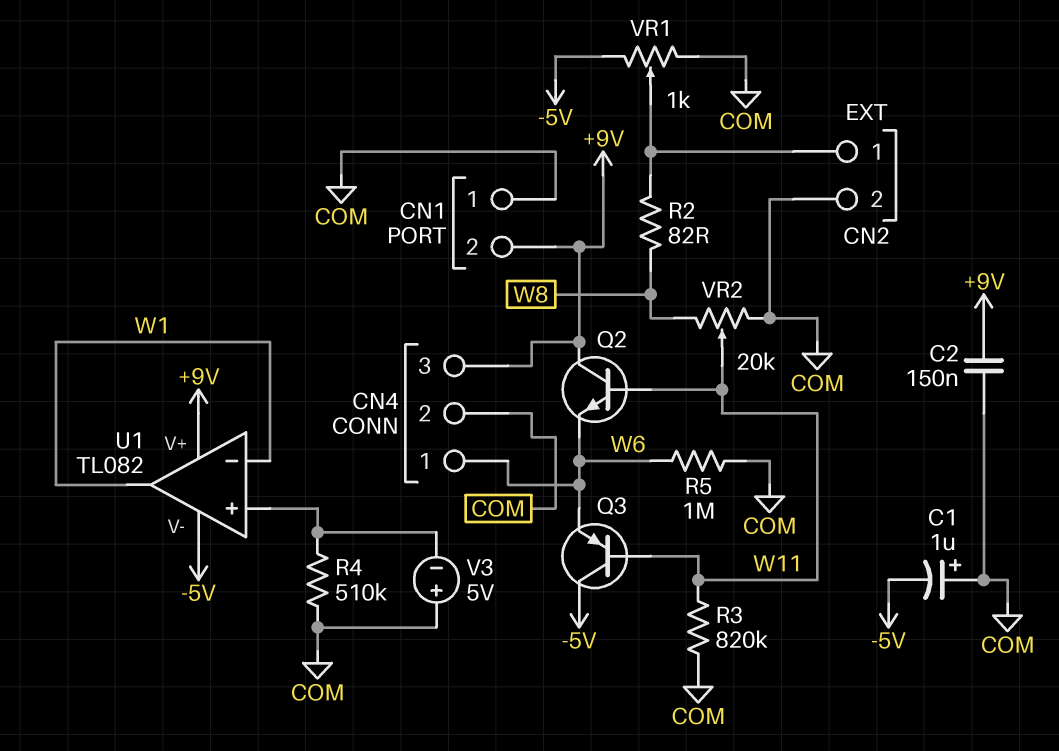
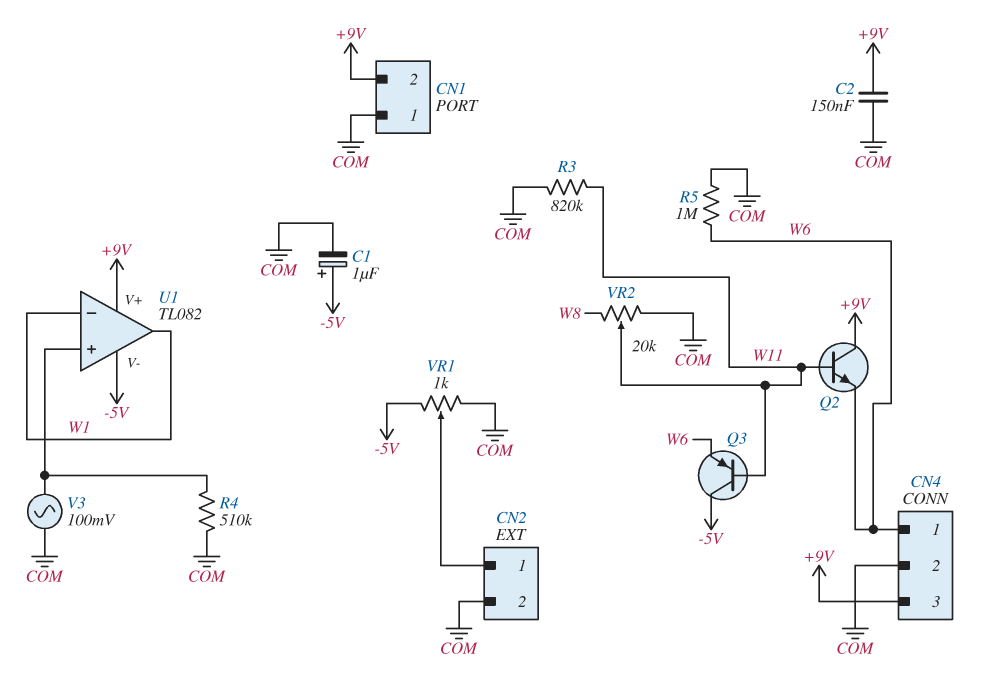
C1: 1uF (plus COM, minus -5V) -> 1uF (plus -5V, minus COM)
R2: 82 (CN2/1, W8) -> none
V3: 5V (plus COM, minus U1/in+) -> AC 100mV (COM, U1/in+)

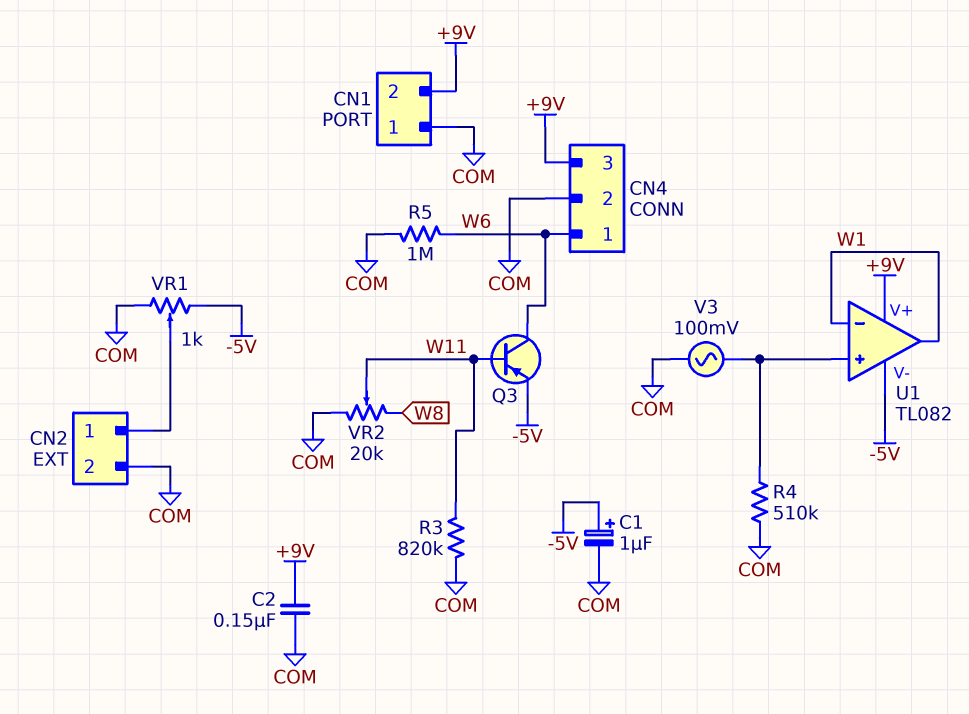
Q2: NPN (B W11, C +9V, E W6) -> none
Q3: PNP (B W11, C -5V, E W6) -> PNP (B W11, C W6, E -5V)

